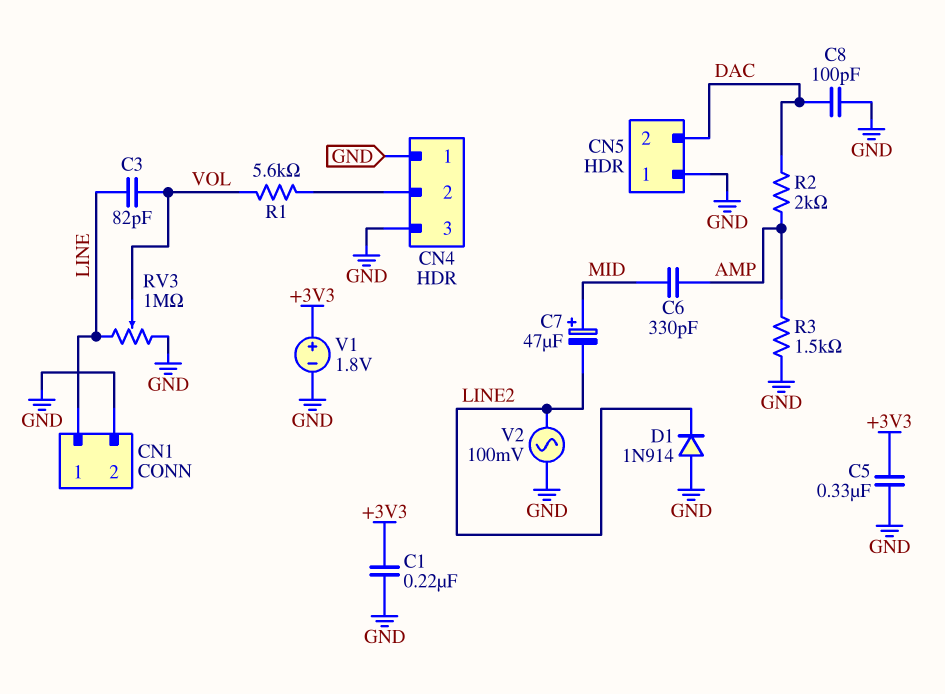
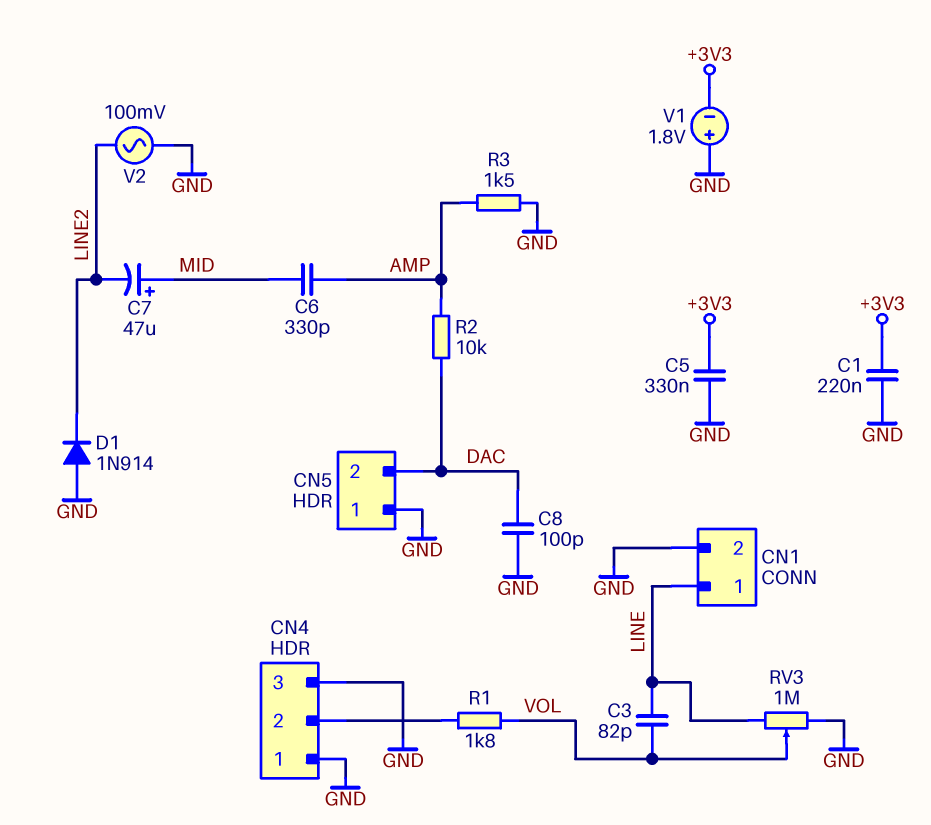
R1: 5.6k (CN4/2, VOL) -> 1.8k (CN4/2, VOL)
R2: 2k (AMP, DAC) -> 10k (AMP, DAC)
V1: 1.8V (plus +3V3, minus GND) -> 1.8V (plus GND, minus +3V3)

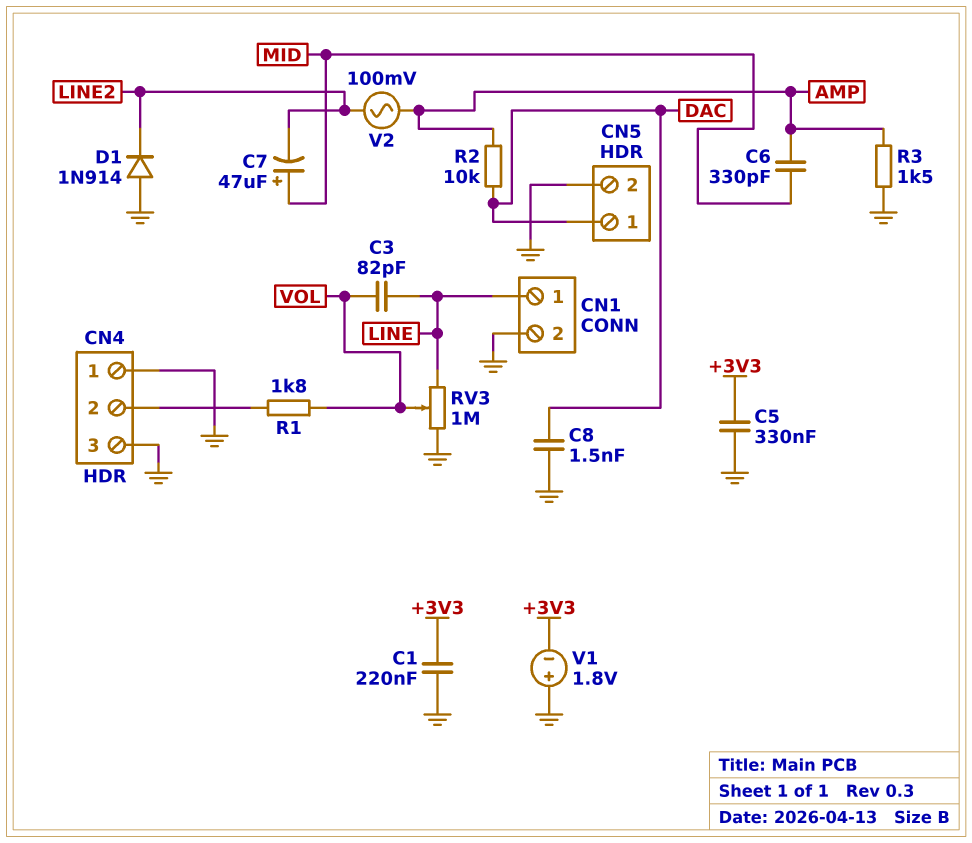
C8: 100pF (DAC, GND) -> 1.5nF (DAC, GND)
CN5 pin 1: GND -> DAC
CN5 pin 2: DAC -> GND
V2: AC 100mV (GND, LINE2) -> AC 100mV (AMP, LINE2)

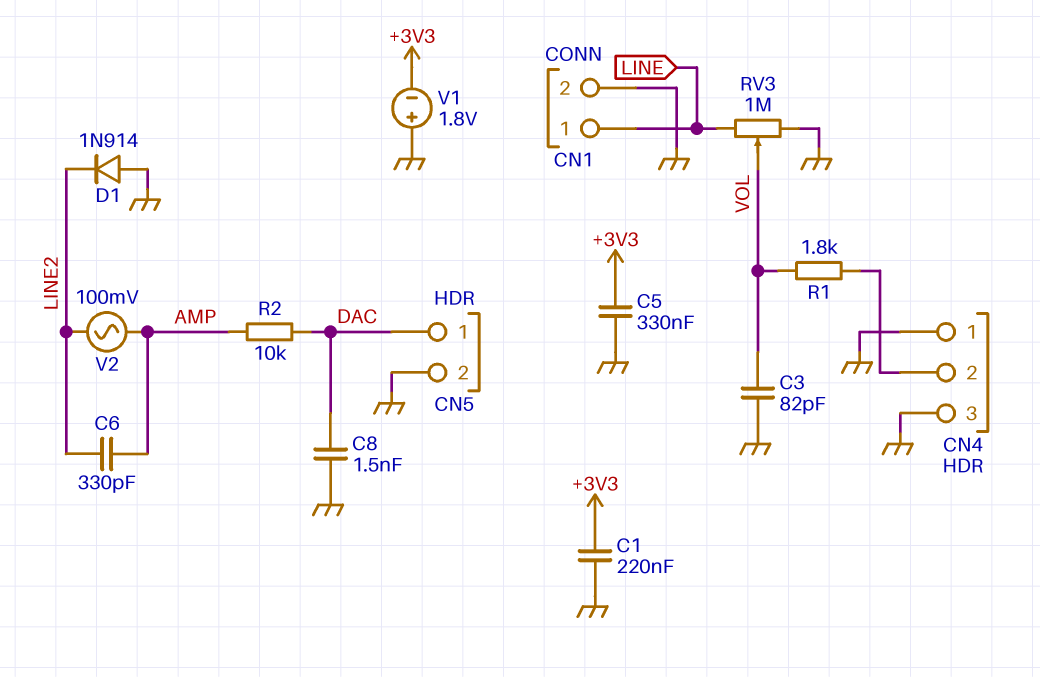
C3: 82pF (LINE, VOL) -> 82pF (GND, VOL)
C6: 330pF (AMP, MID) -> 330pF (AMP, LINE2)
C7: 47uF (plus MID, minus LINE2) -> none
R3: 1.5k (AMP, GND) -> none

